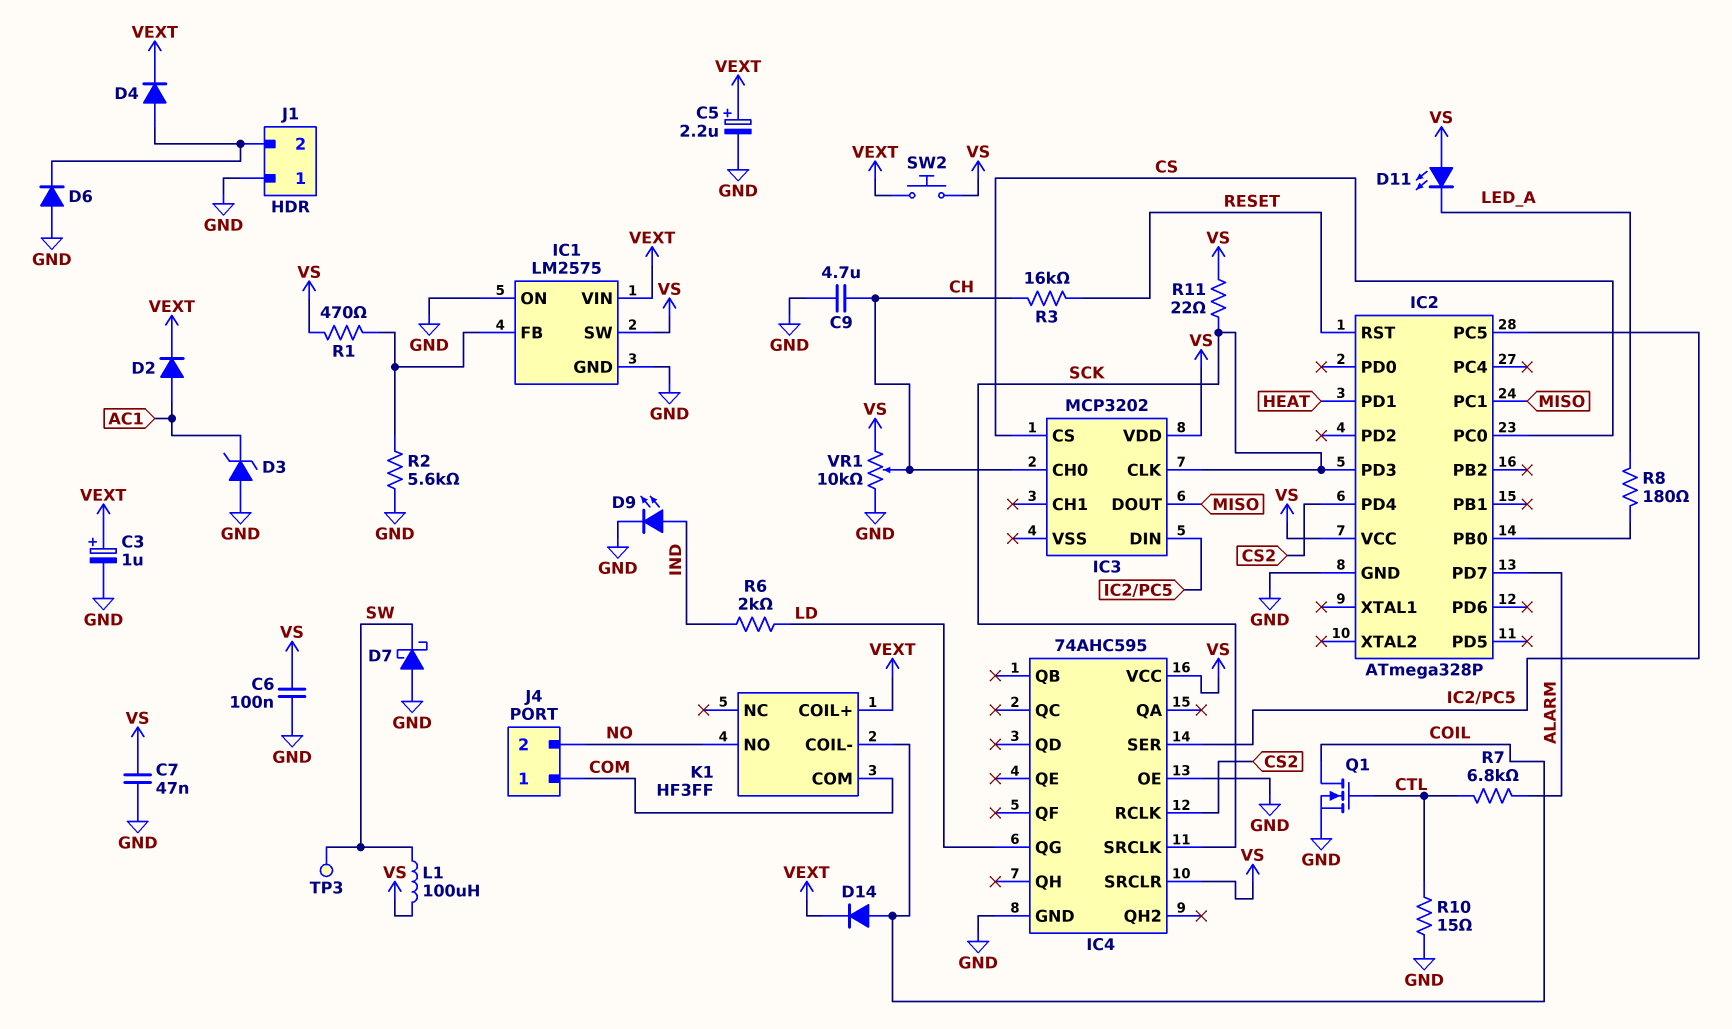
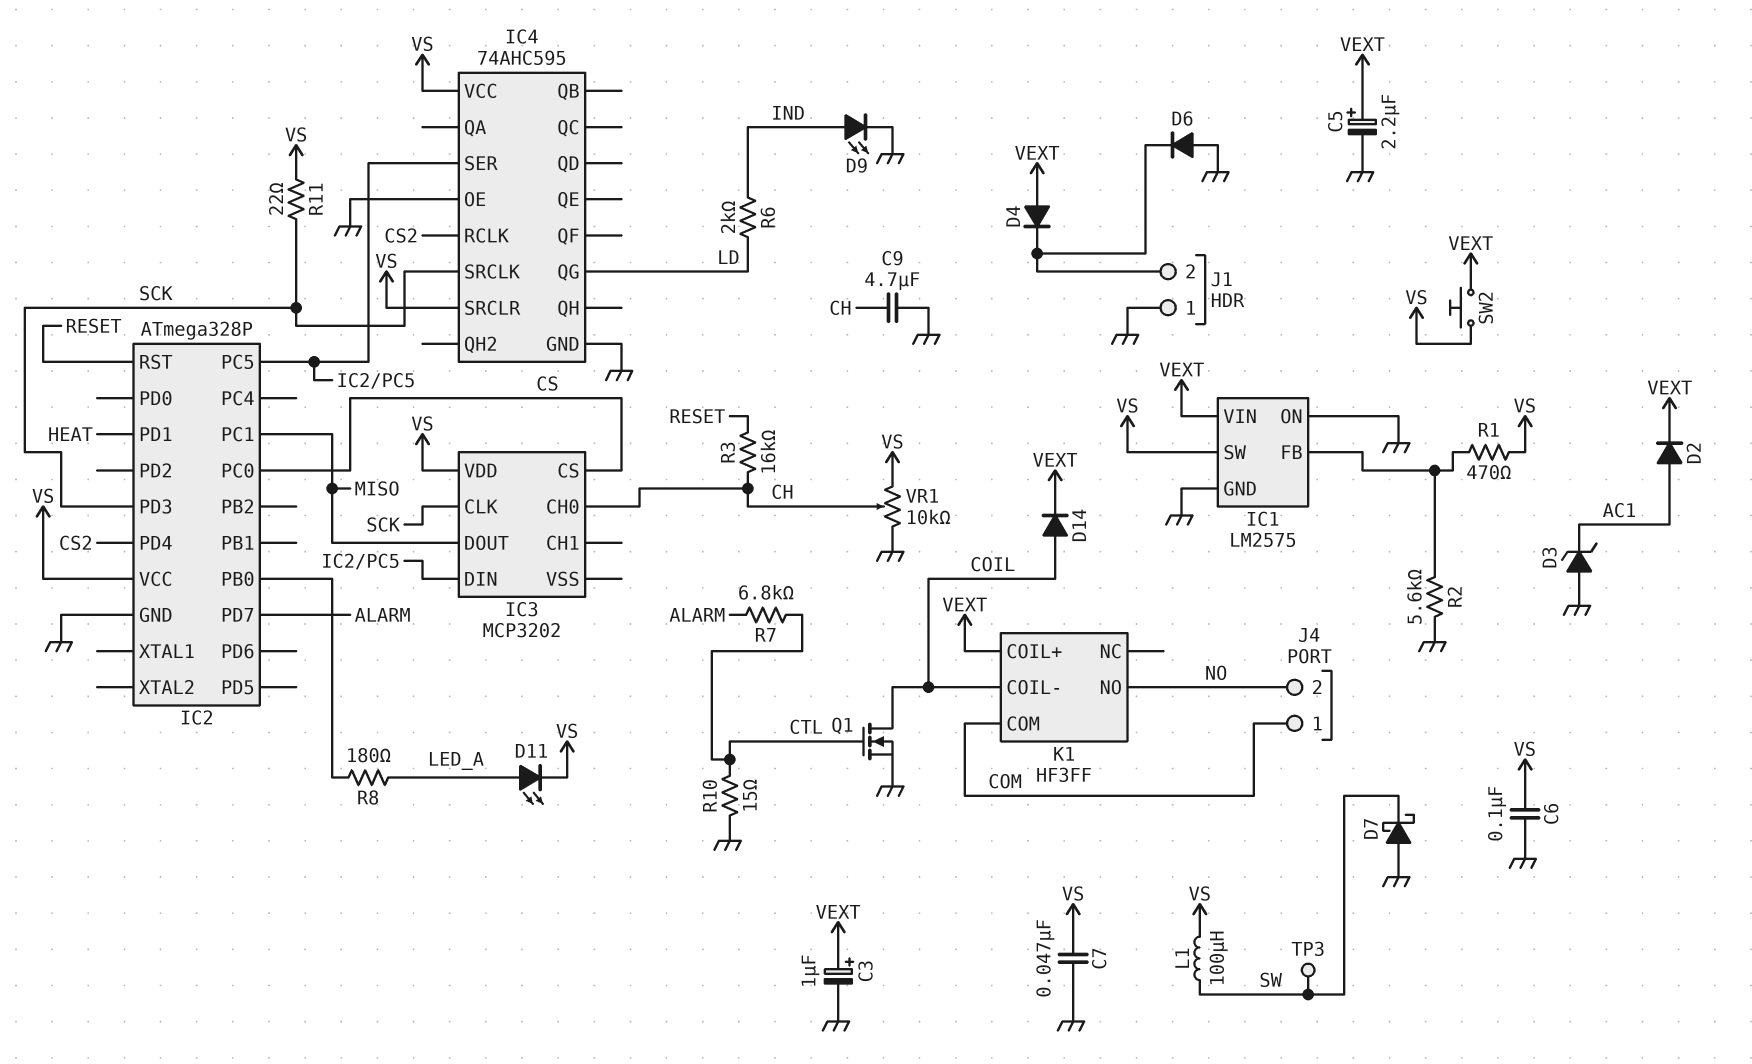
D4: diode (A J1/2, K VEXT) -> diode (A VEXT, K J1/2)
D11: LED (A VS, K LED_A) -> LED (A LED_A, K VS)

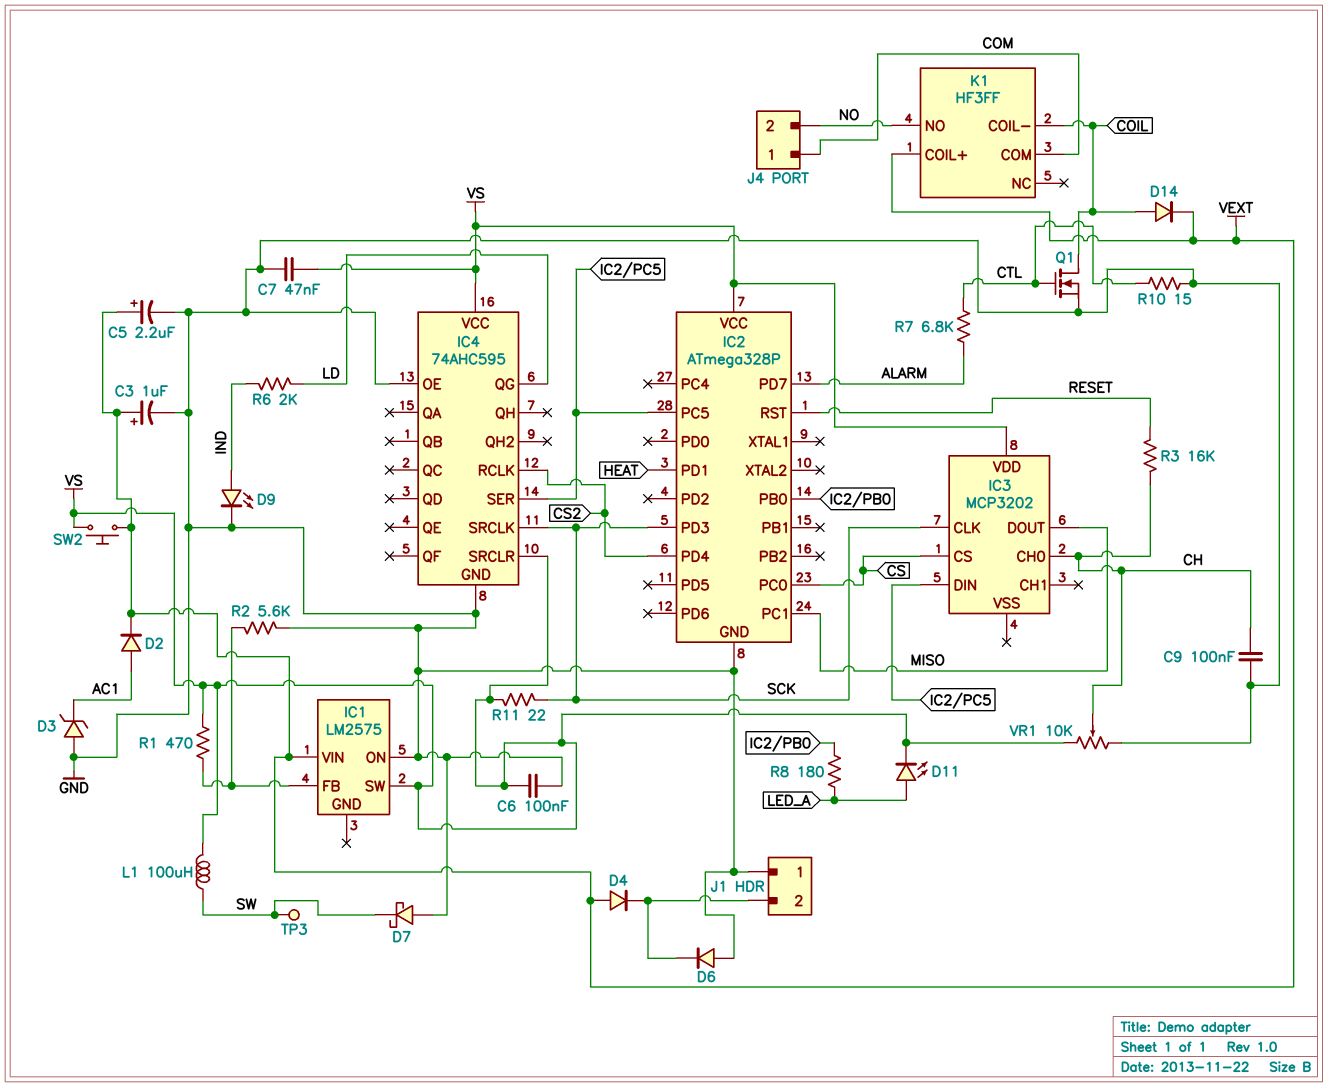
C9: 4.7uF (CH, GND) -> 100nF (CH, GND)
IC1 pin GND: GND -> none

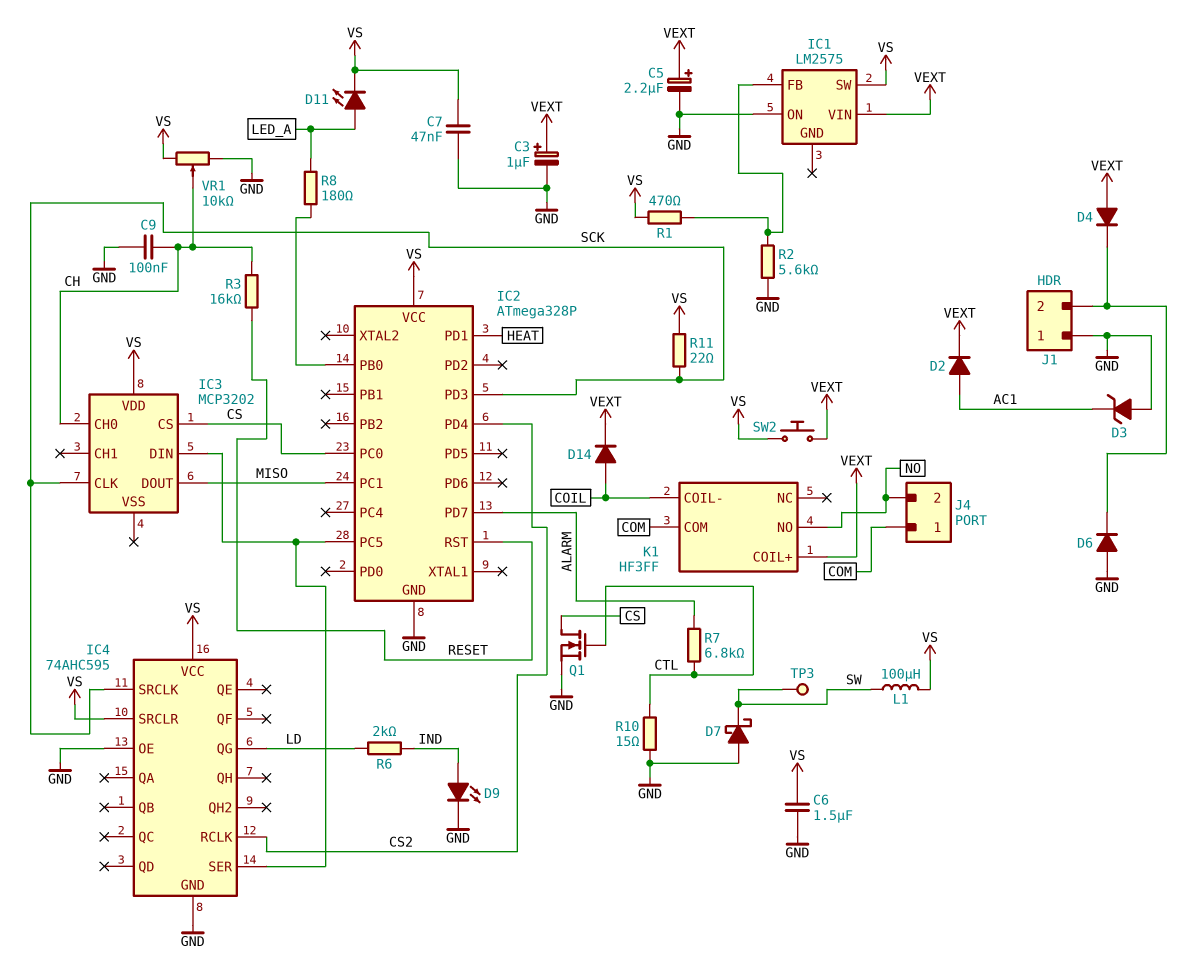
C6: 100nF (GND, VS) -> 1.5uF (GND, VS)
Q1: NMOS (G CTL, D COIL, S GND) -> NMOS (G CTL, D CS, S GND)

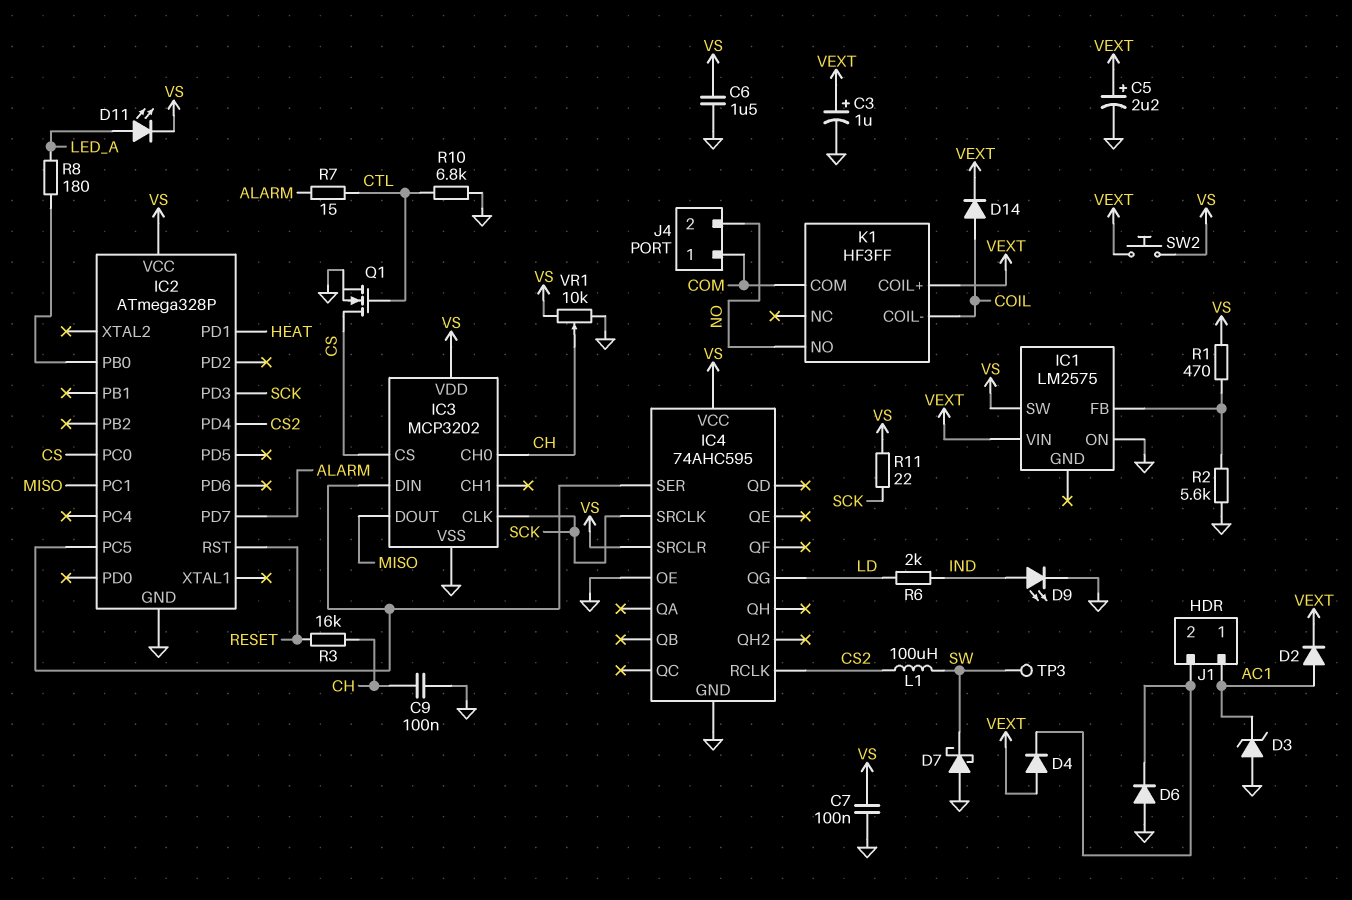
C7: 47nF (GND, VS) -> 100nF (GND, VS)
IC3 pin VSS: none -> GND
J1 pin 1: GND -> AC1
L1: 100uH (SW, VS) -> 100uH (CS2, SW)
R7: 6.8k (ALARM, CTL) -> 15 (ALARM, CTL)
R10: 15 (CTL, GND) -> 6.8k (CTL, GND)

